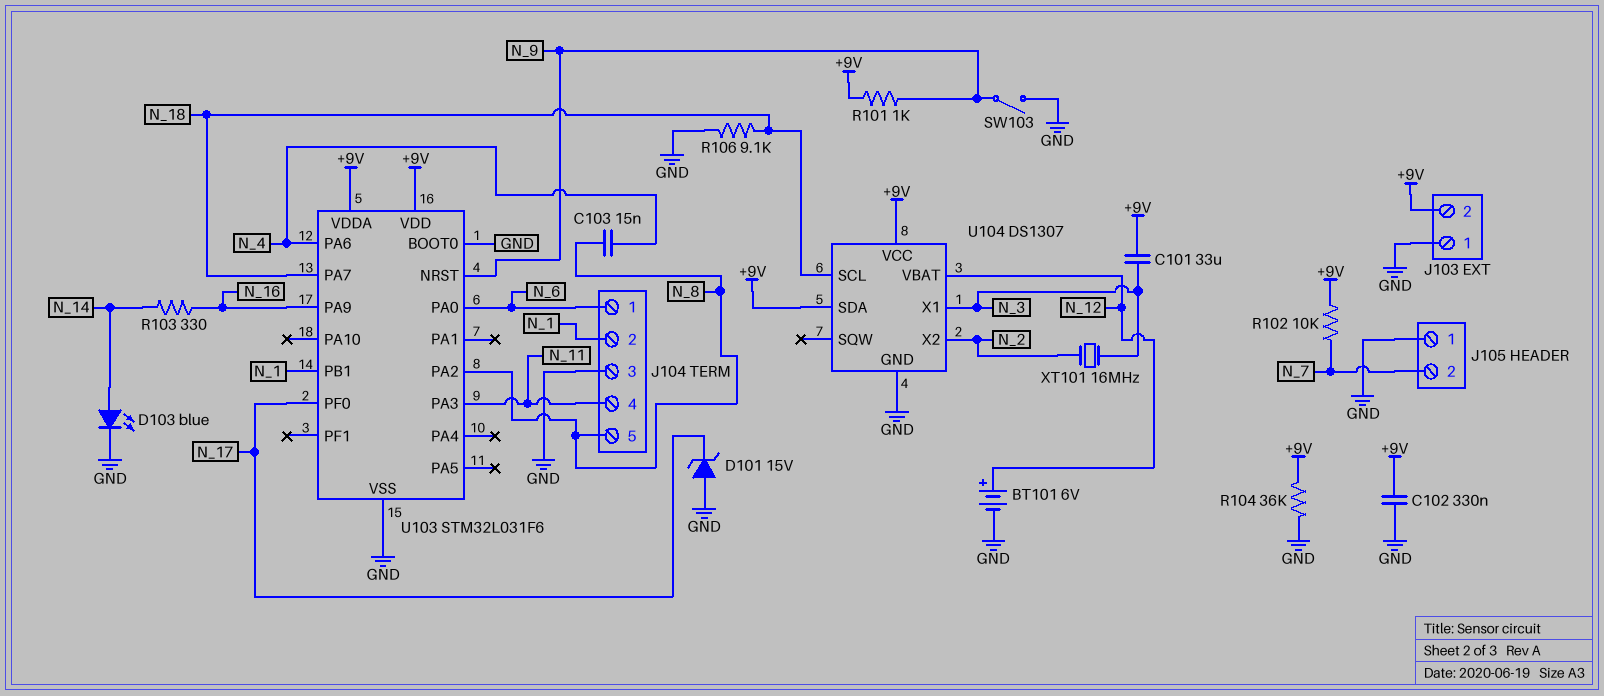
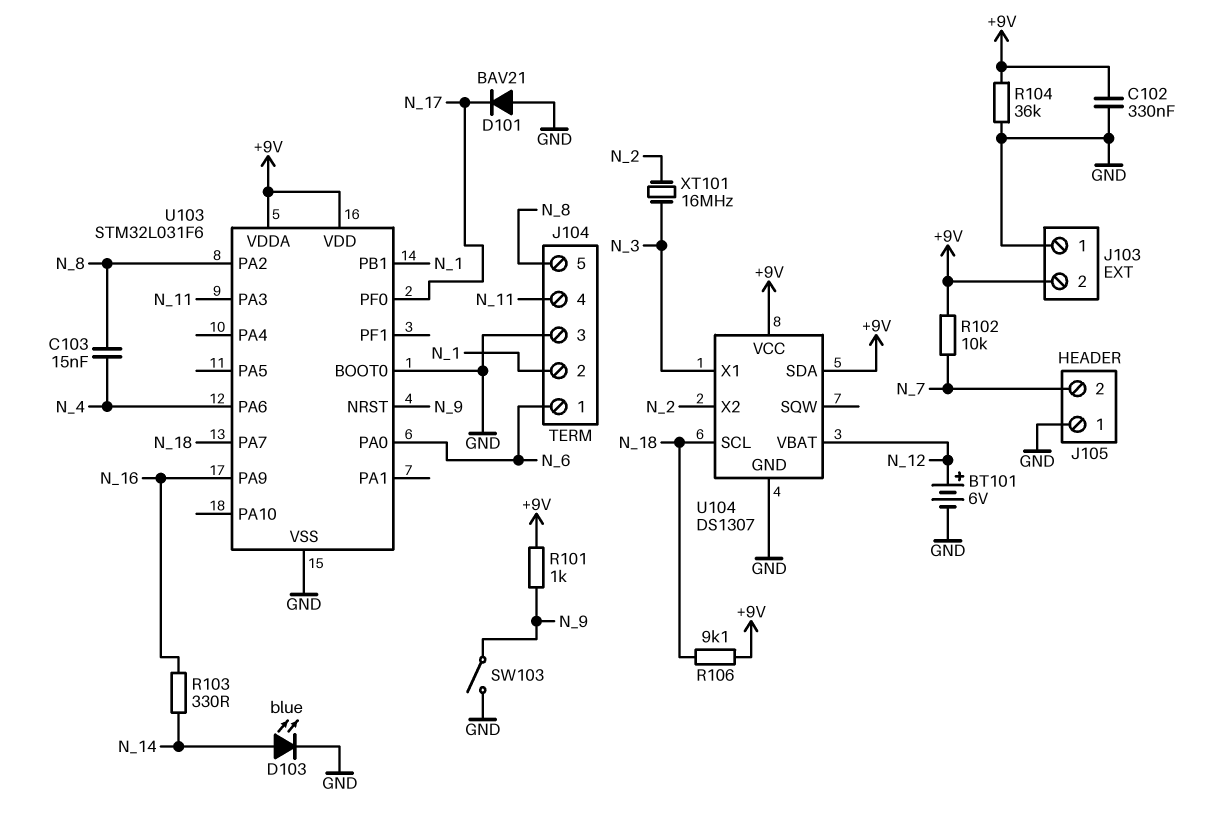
C101: 33uF (+9V, N_3) -> none
D101: zener 15V (A GND, K N_17) -> diode BAV21 (A GND, K N_17)
R106: 9.1k (GND, N_18) -> 9.1k (+9V, N_18)

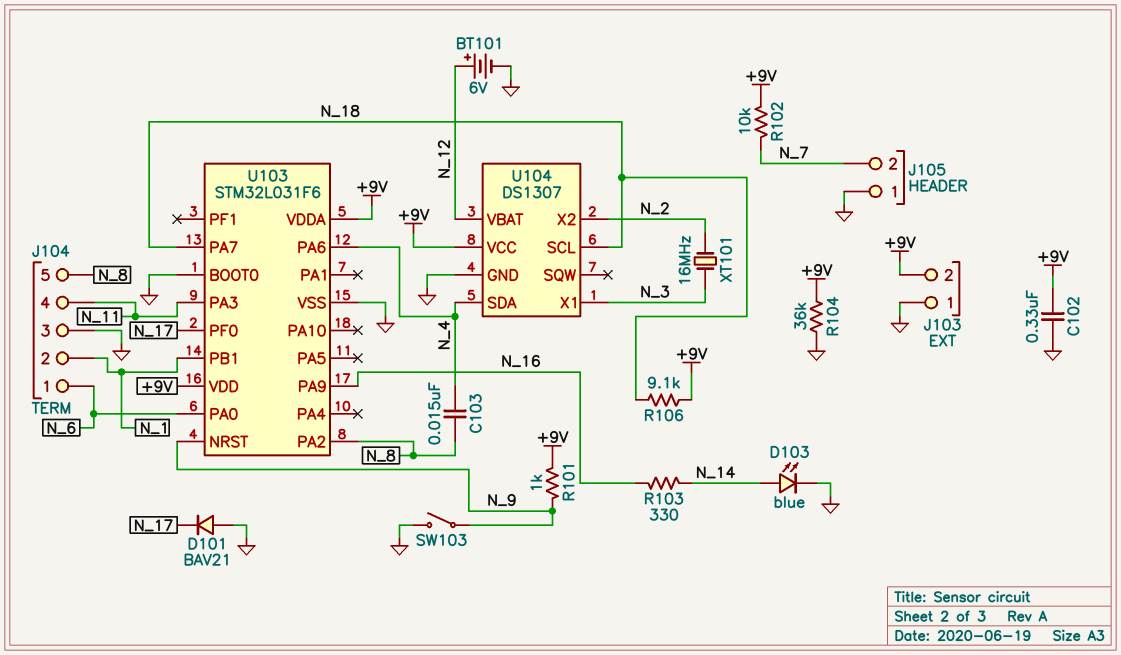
U104 pin SDA: +9V -> N_4

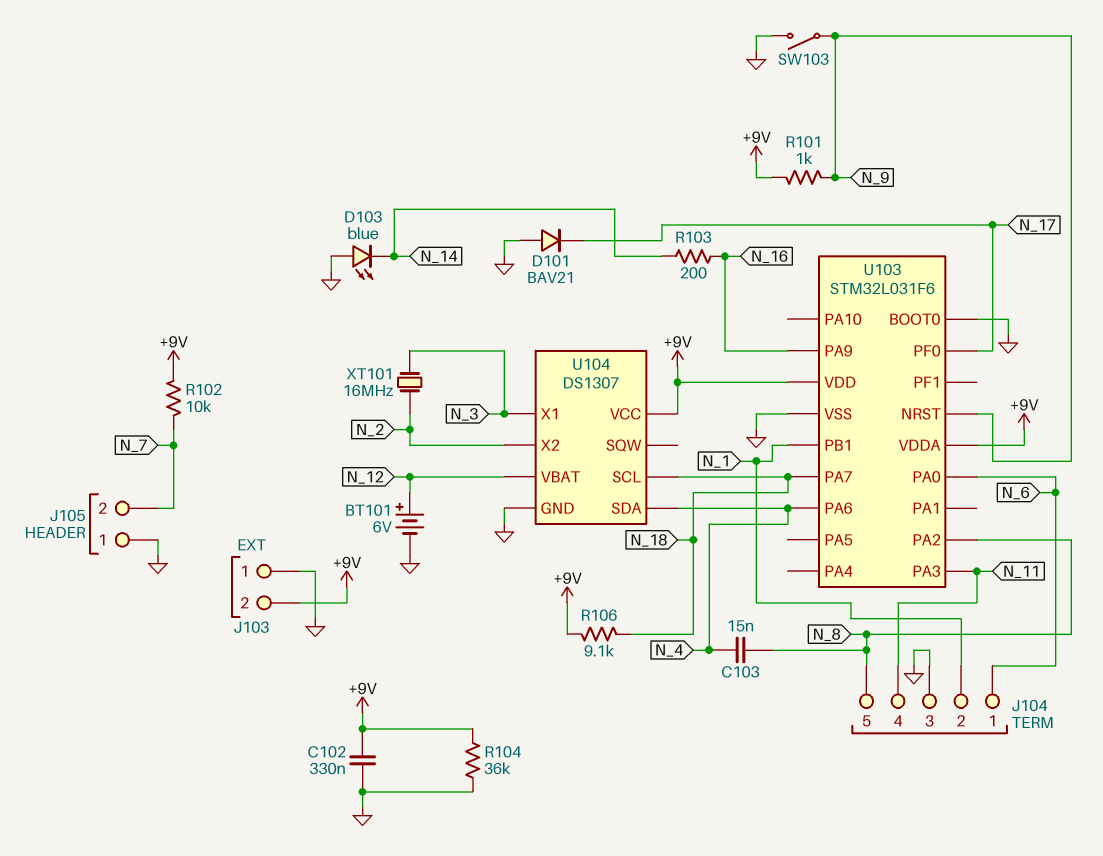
D103: LED blue (A N_14, K GND) -> LED blue (A GND, K N_14)
R103: 330 (N_14, N_16) -> 200 (N_14, N_16)

